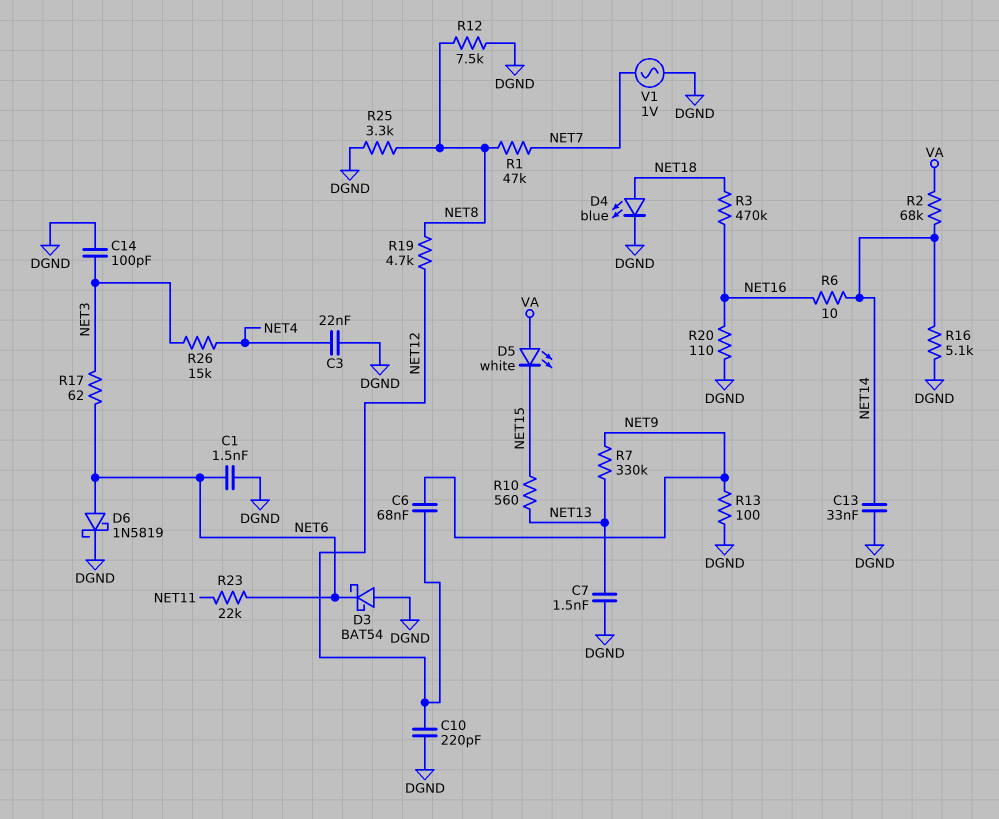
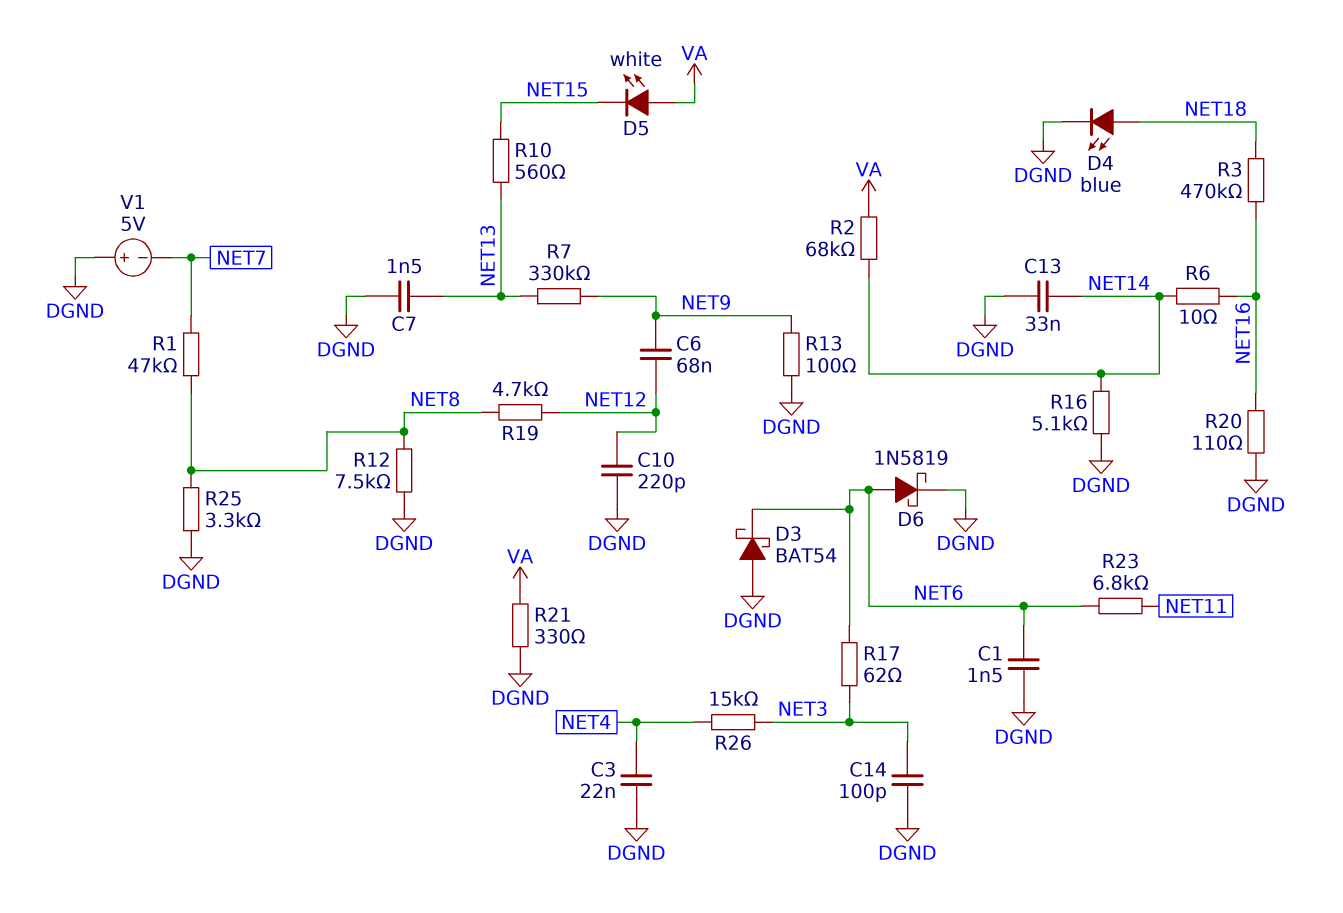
R21: none -> 330 (DGND, VA)
R23: 22k (NET6, NET11) -> 6.8k (NET6, NET11)
V1: AC 1V (DGND, NET7) -> 5V (plus DGND, minus NET7)

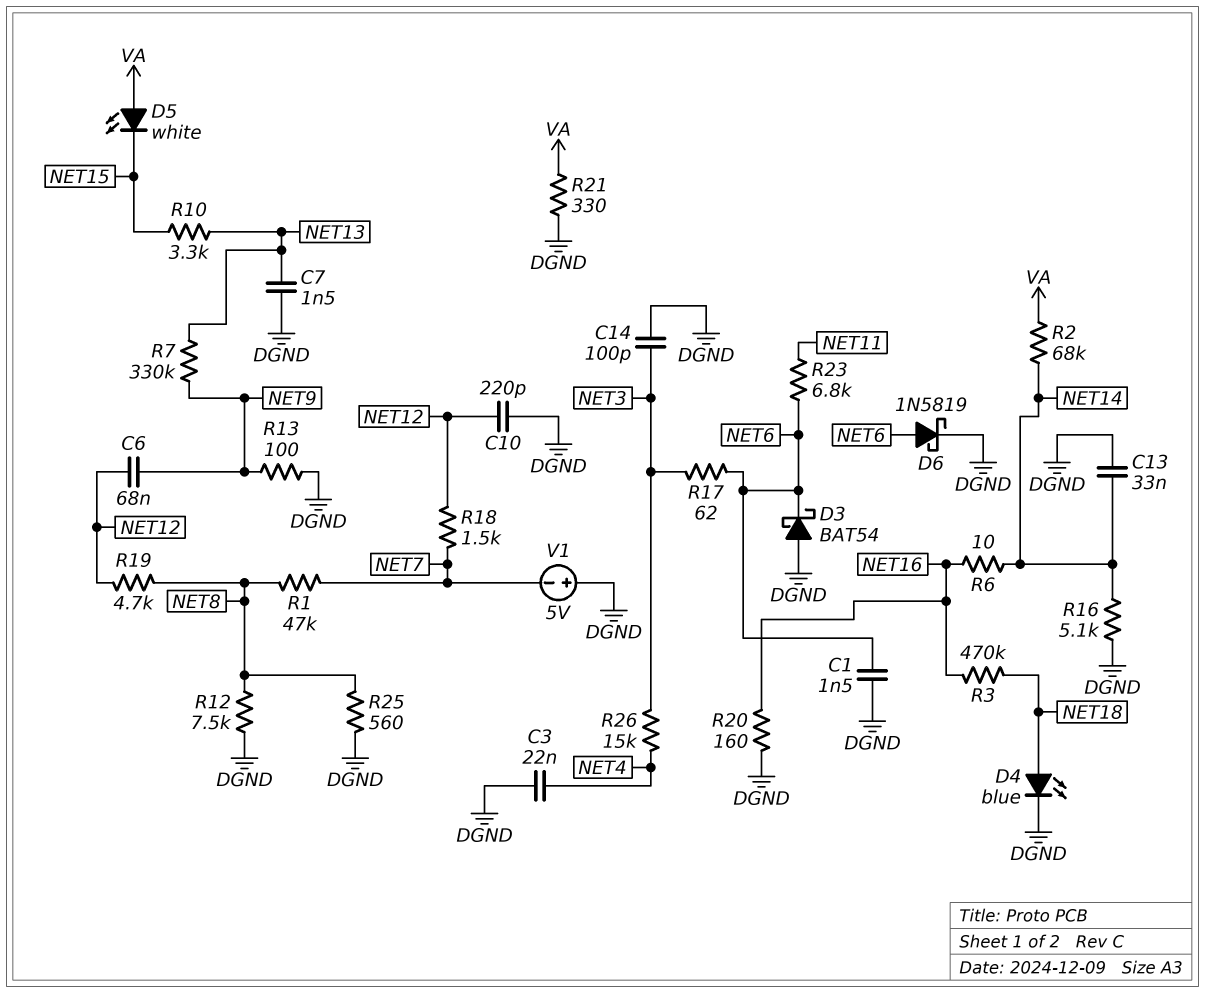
R10: 560 (NET13, NET15) -> 3.3k (NET13, NET15)
R18: none -> 1.5k (NET7, NET12)
R20: 110 (DGND, NET16) -> 160 (DGND, NET16)
R25: 3.3k (DGND, NET8) -> 560 (DGND, NET8)

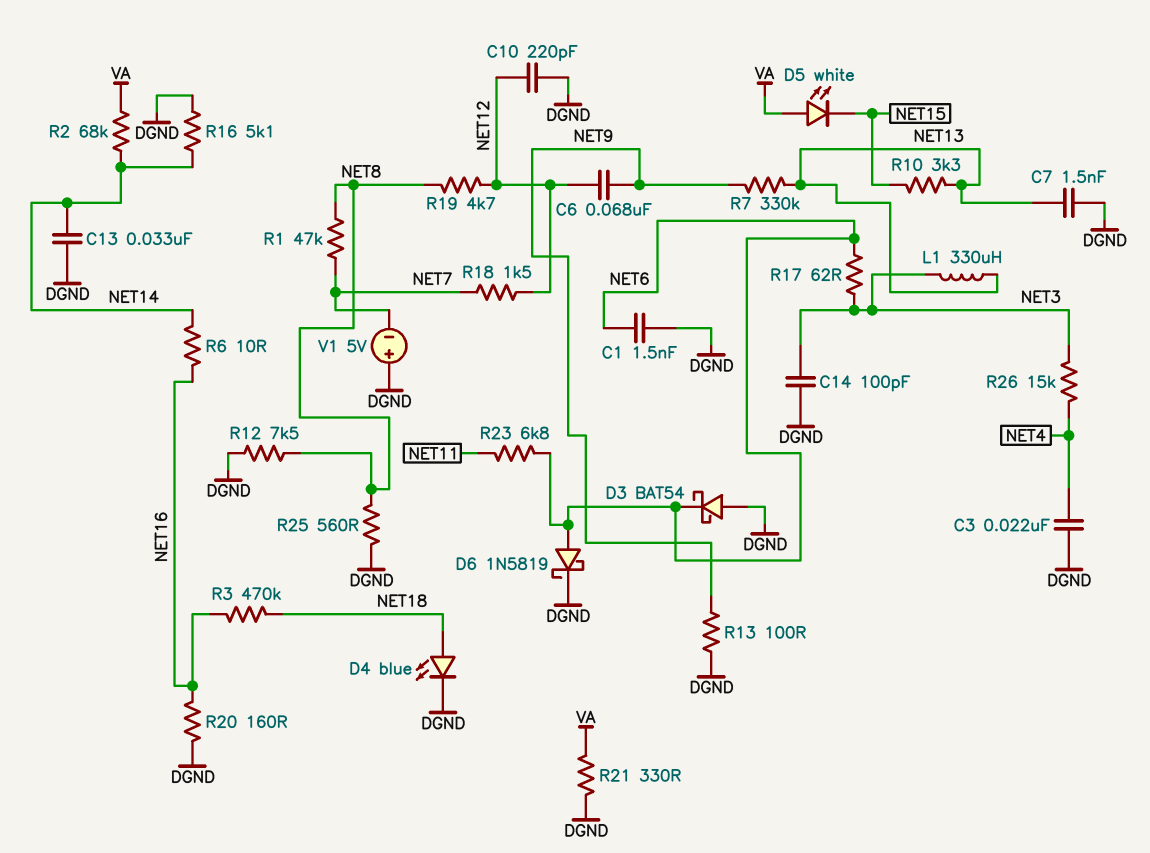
L1: none -> 330uH (NET3, NET13)

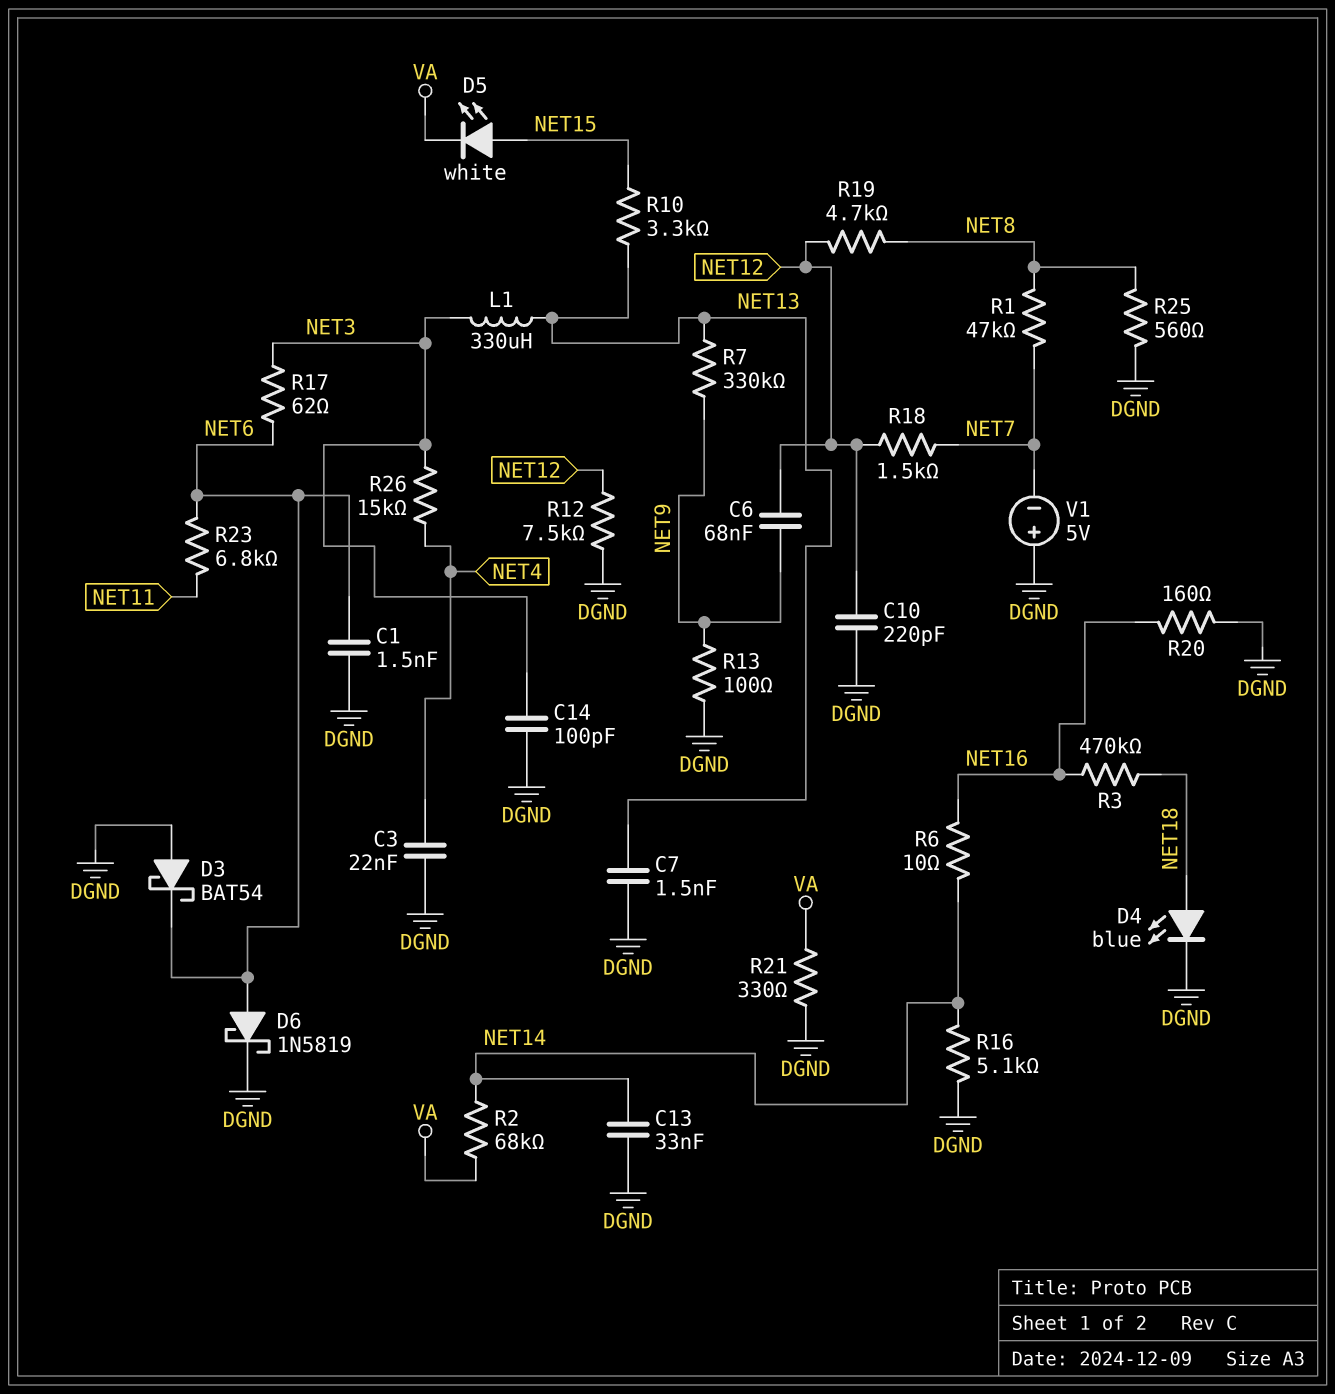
D5: LED white (A VA, K NET15) -> LED white (A NET15, K VA)
R12: 7.5k (DGND, NET8) -> 7.5k (DGND, NET12)

